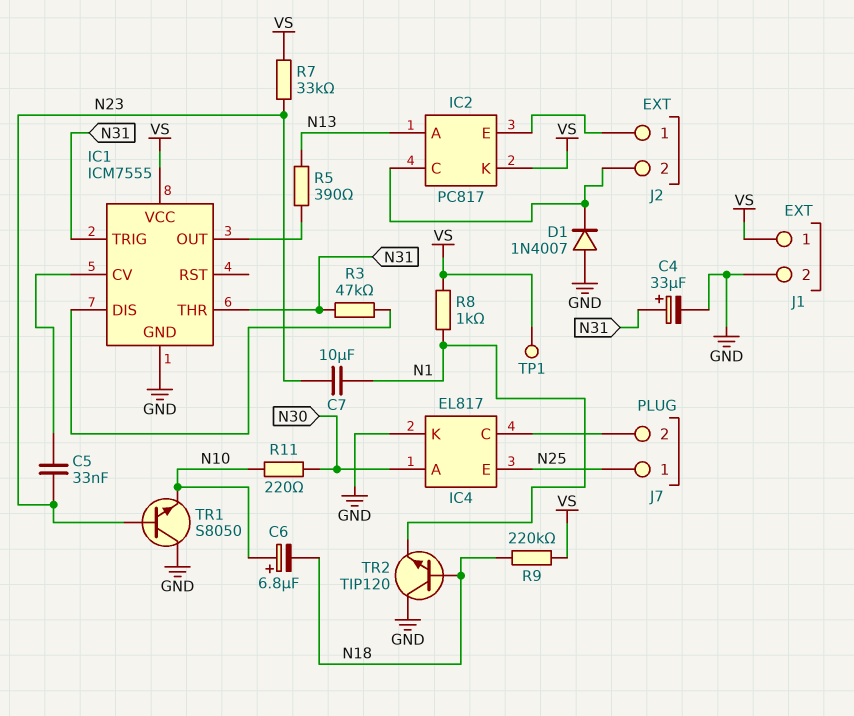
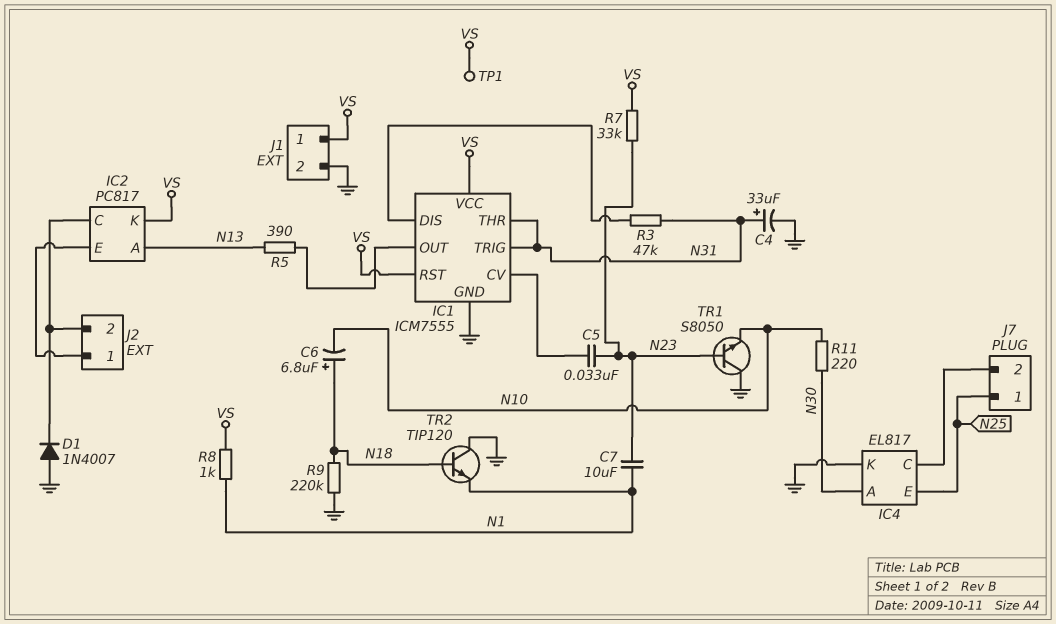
C6: 6.8uF (plus N10, minus N18) -> 6.8uF (plus N18, minus N10)
IC1 pin RST: none -> VS
R9: 220k (N18, VS) -> 220k (GND, N18)

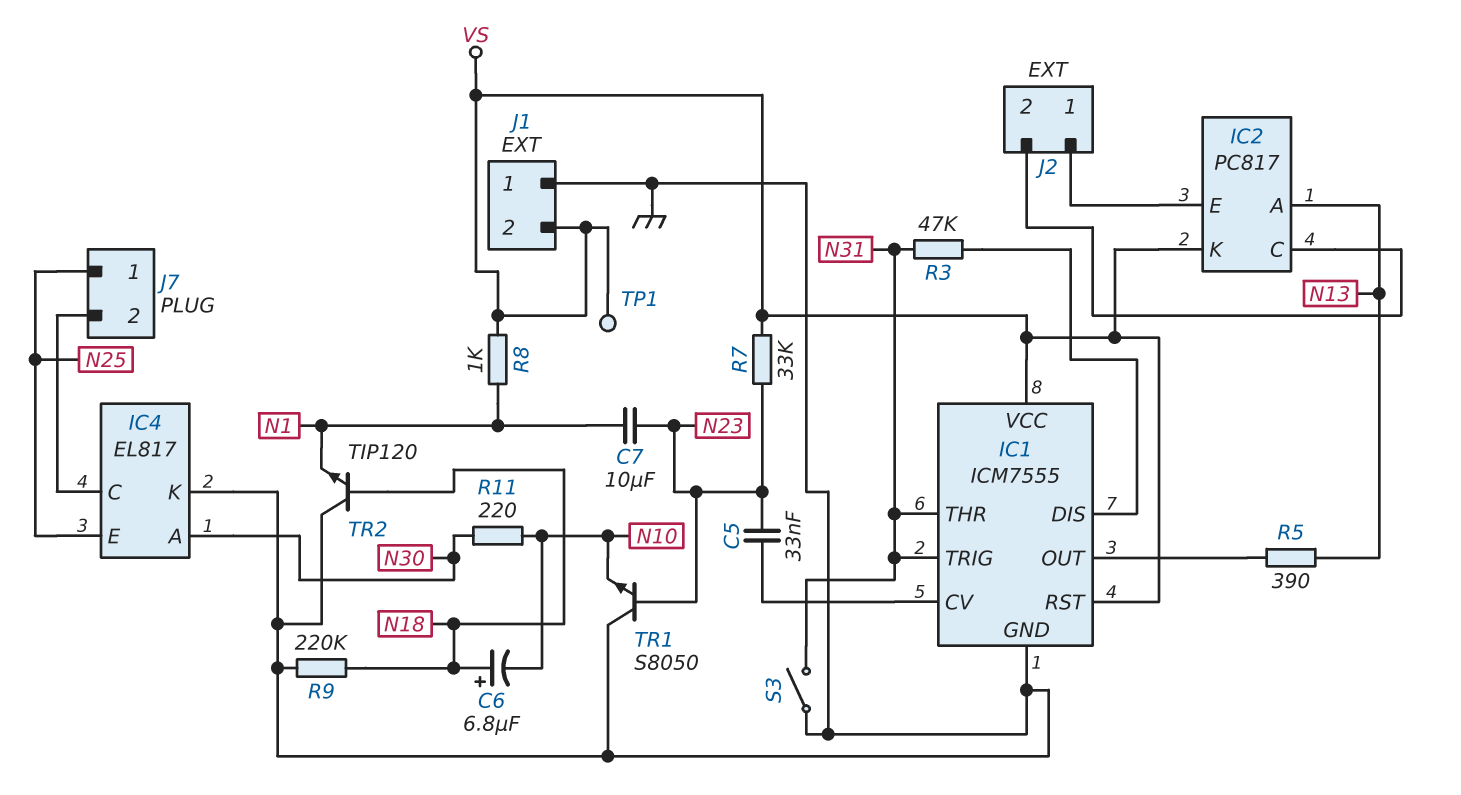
C4: 33uF (plus N31, minus GND) -> none
D1: diode 1N4007 (A GND, K IC2/C) -> none
J1 pin 1: VS -> GND
J1 pin 2: GND -> VS
S3: none -> switch (GND, N31)

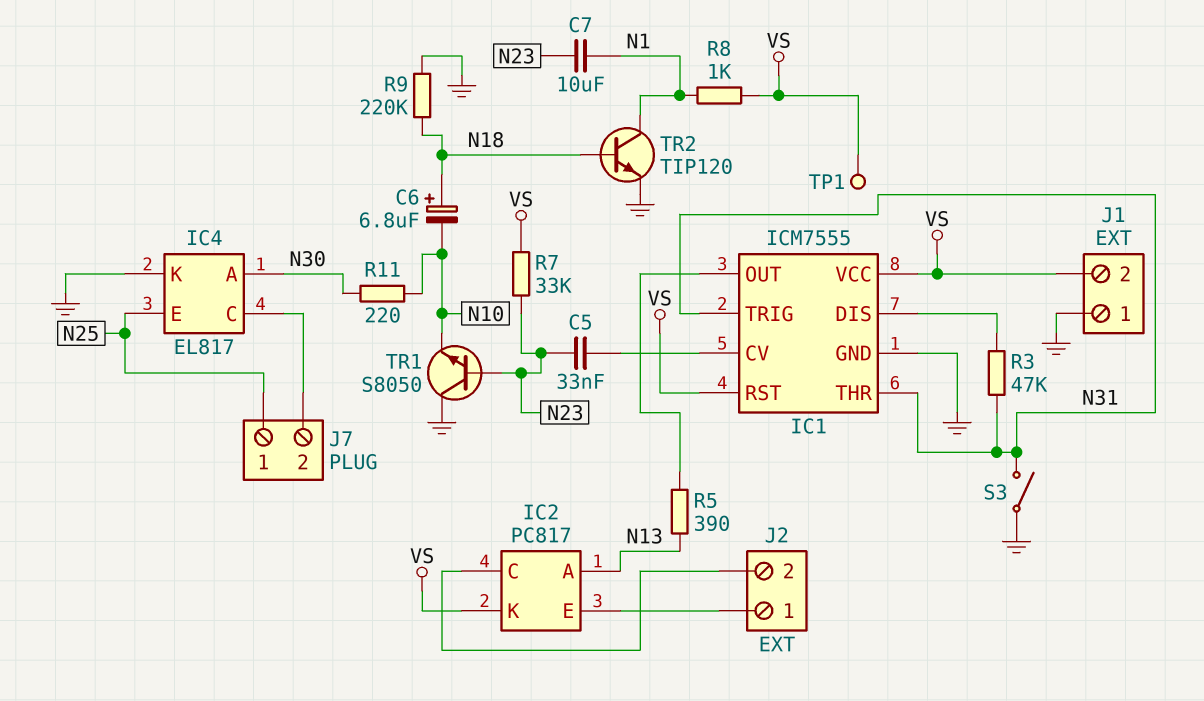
TR2: NPN TIP120 (B N18, C GND, E N1) -> NPN TIP120 (B N18, C N1, E GND)

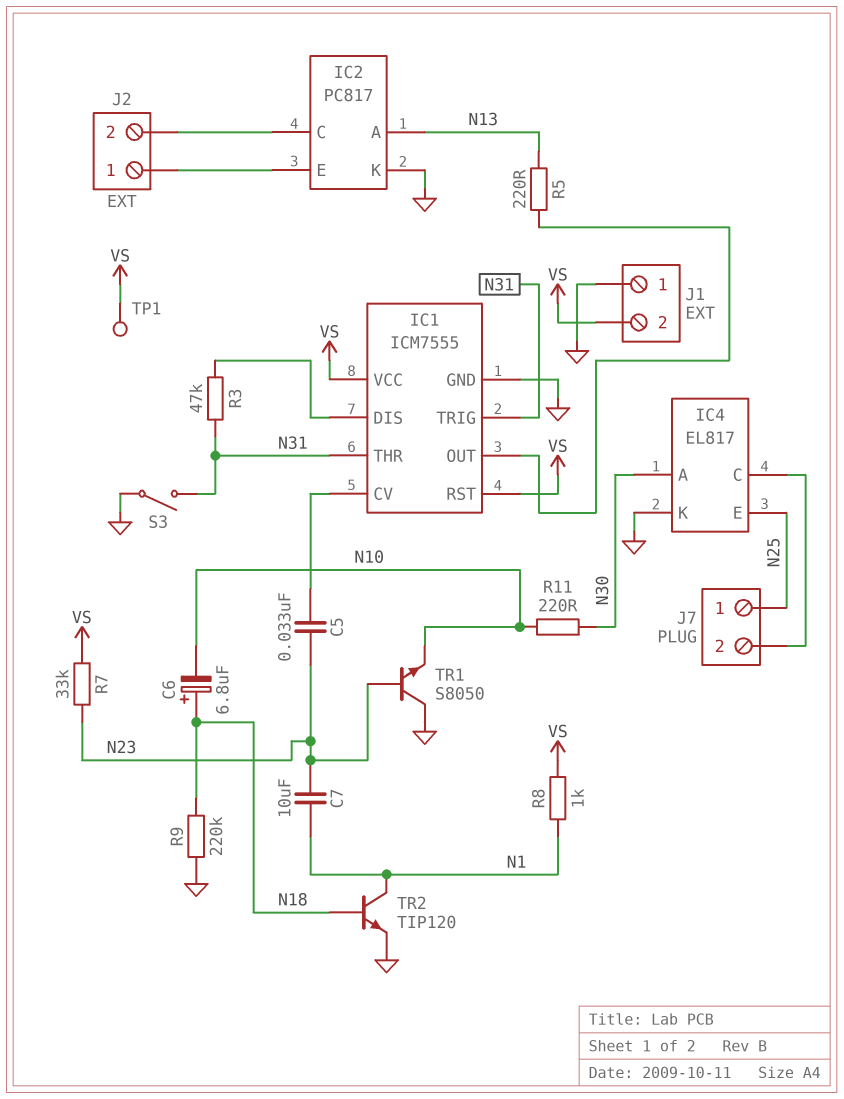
IC2 pin K: VS -> GND
R5: 390 (IC1/OUT, N13) -> 220 (IC1/OUT, N13)

